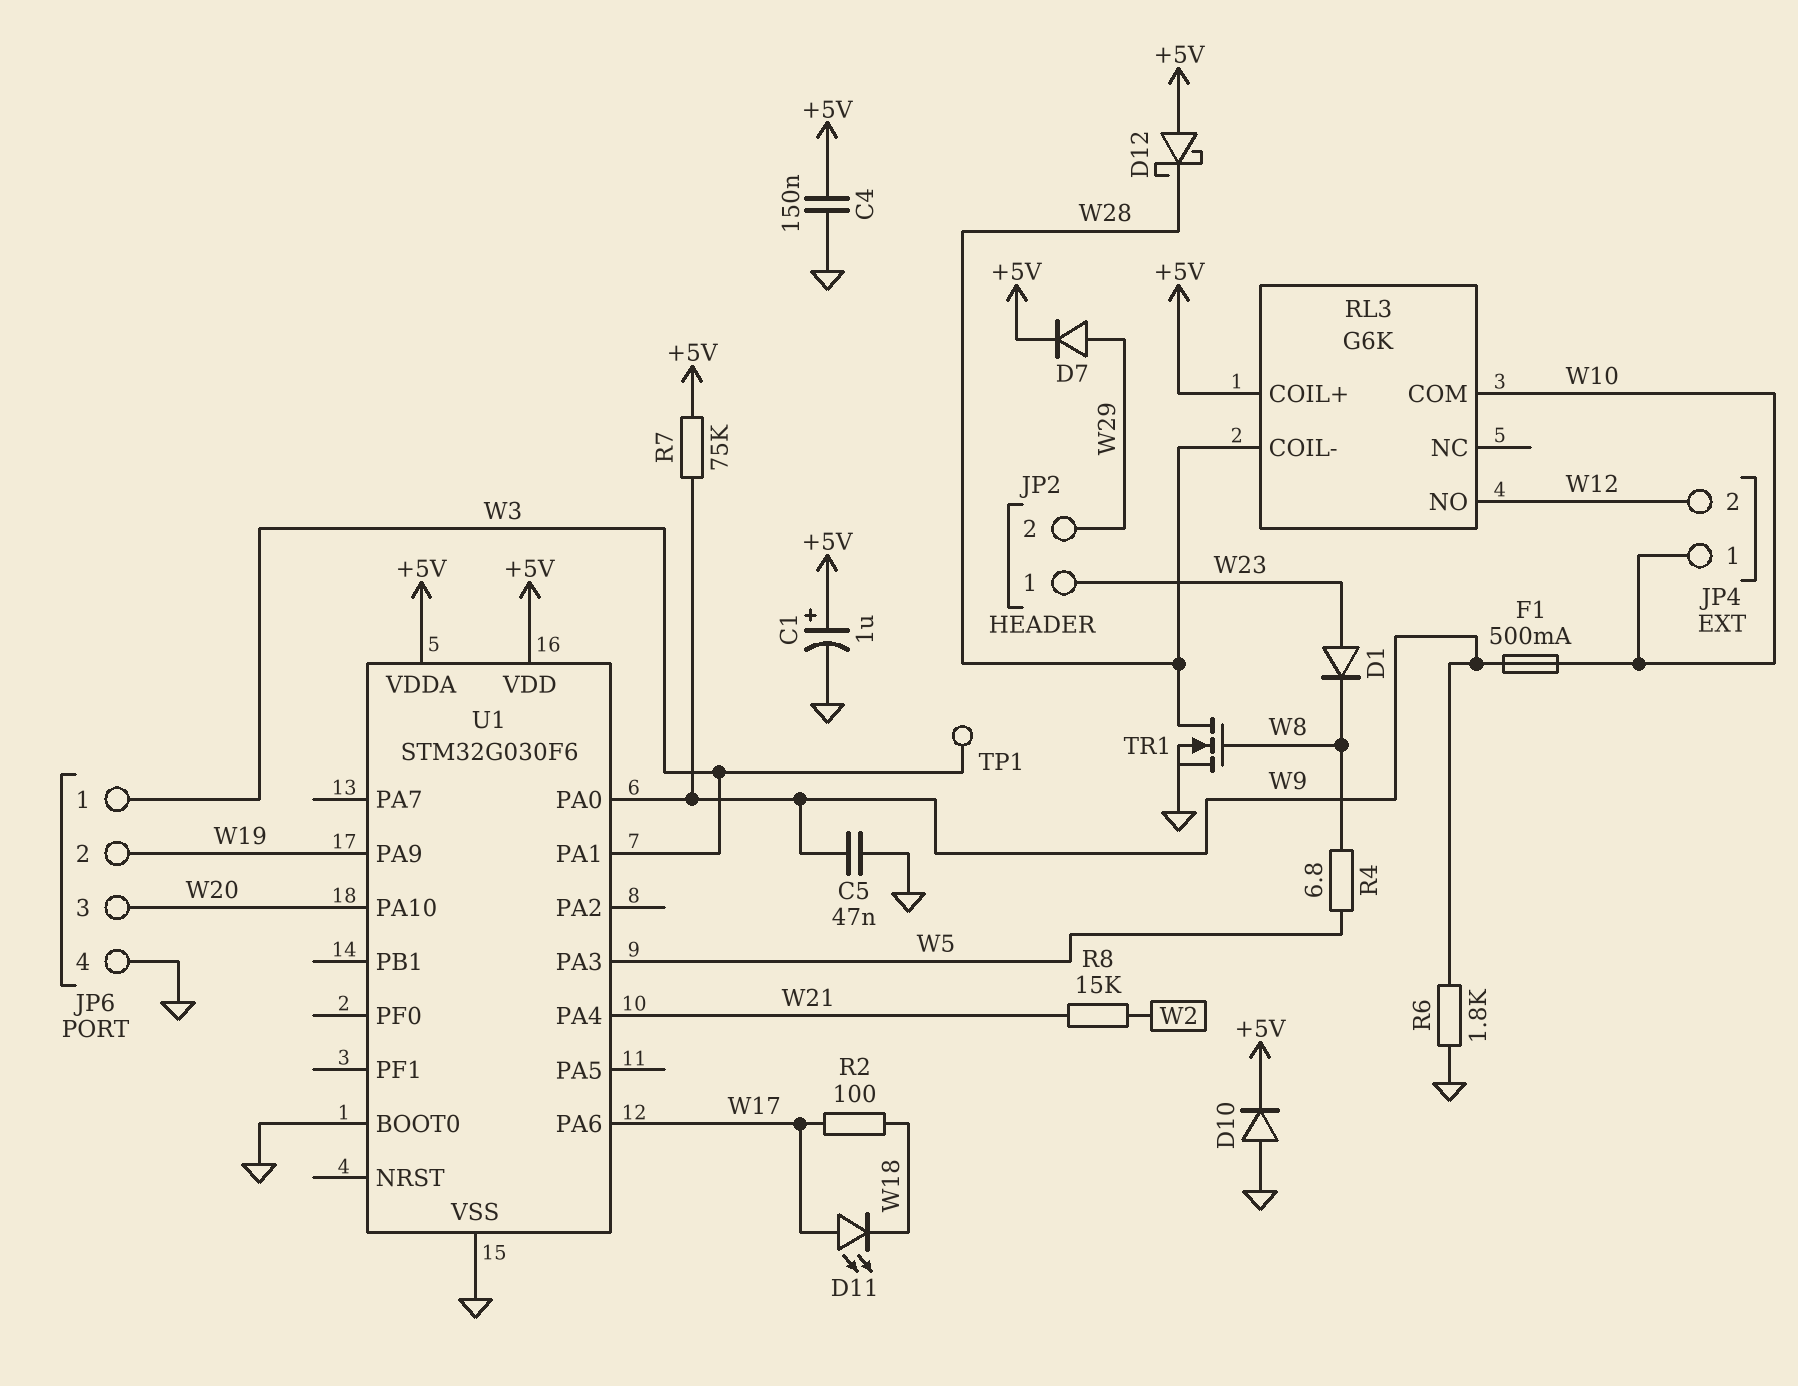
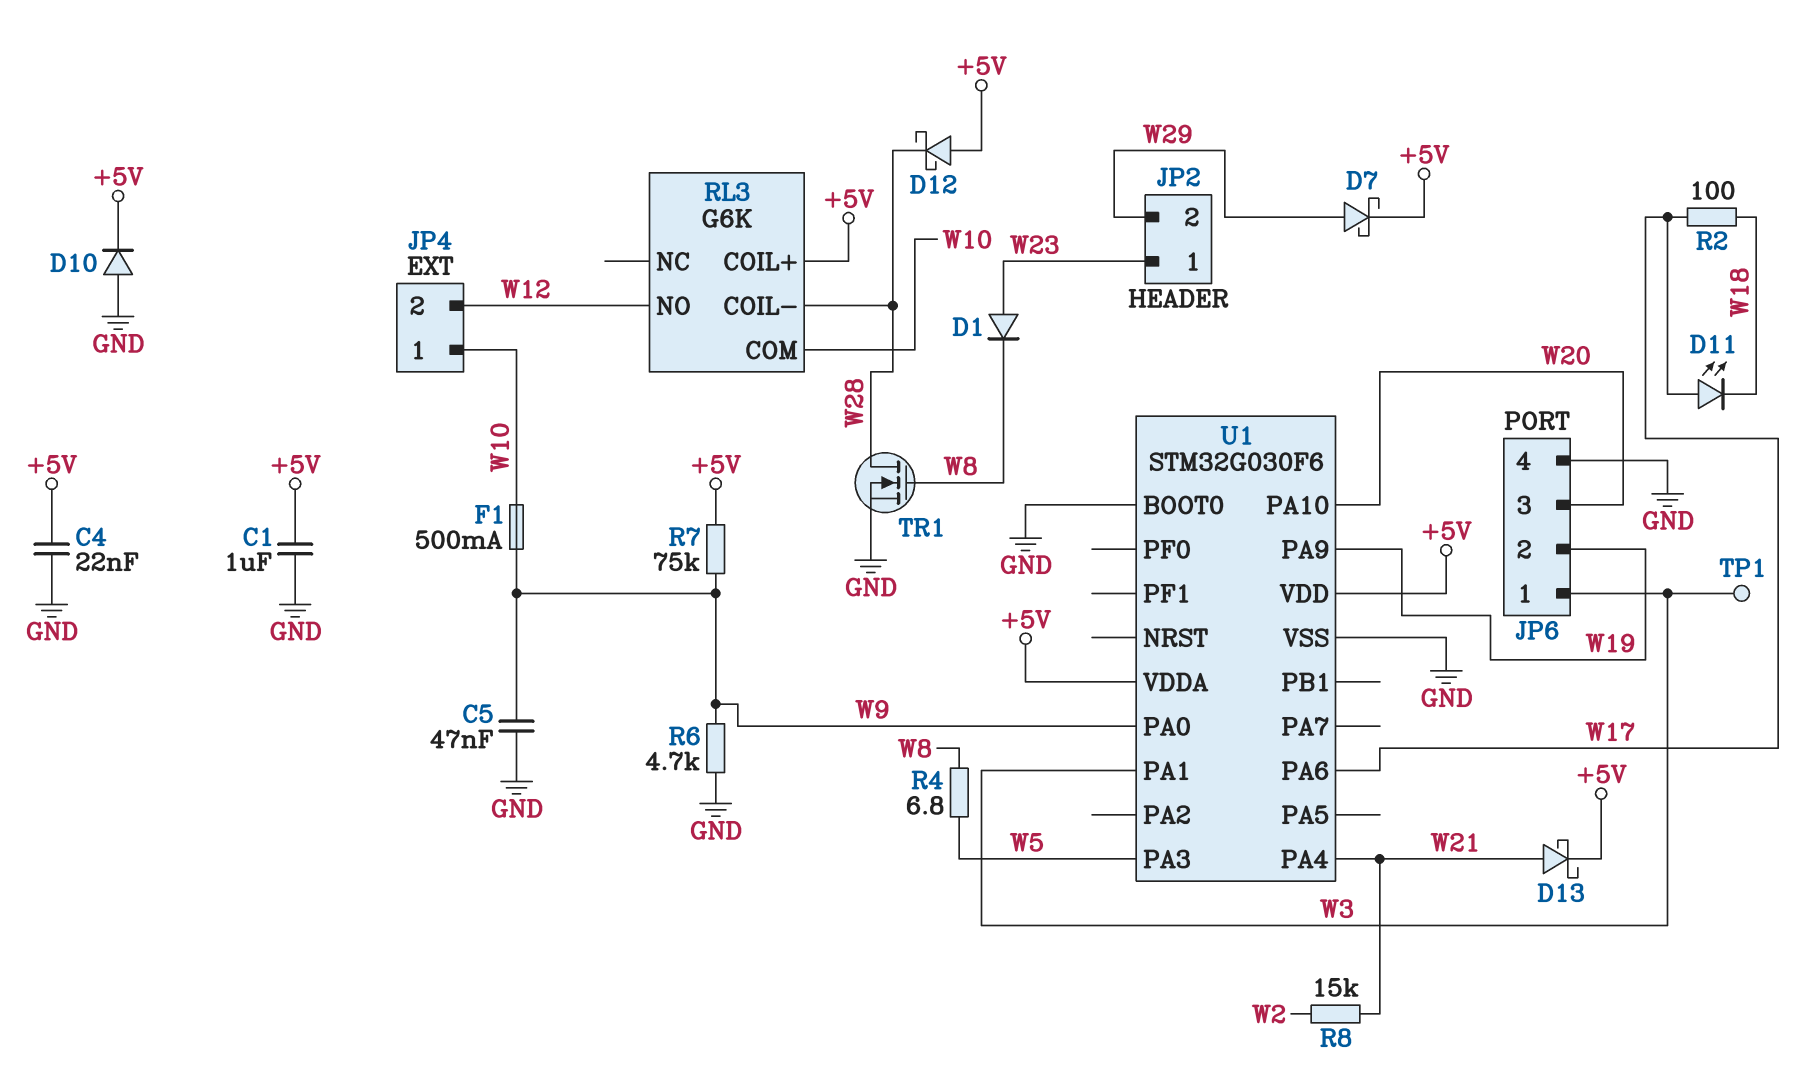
C1: 1uF (plus +5V, minus GND) -> 1uF (+5V, GND)
C4: 150nF (+5V, GND) -> 22nF (+5V, GND)
D7: diode (A W29, K +5V) -> schottky (A W29, K +5V)
D13: none -> schottky (A W21, K +5V)
R6: 1.8k (GND, W9) -> 4.7k (GND, W9)

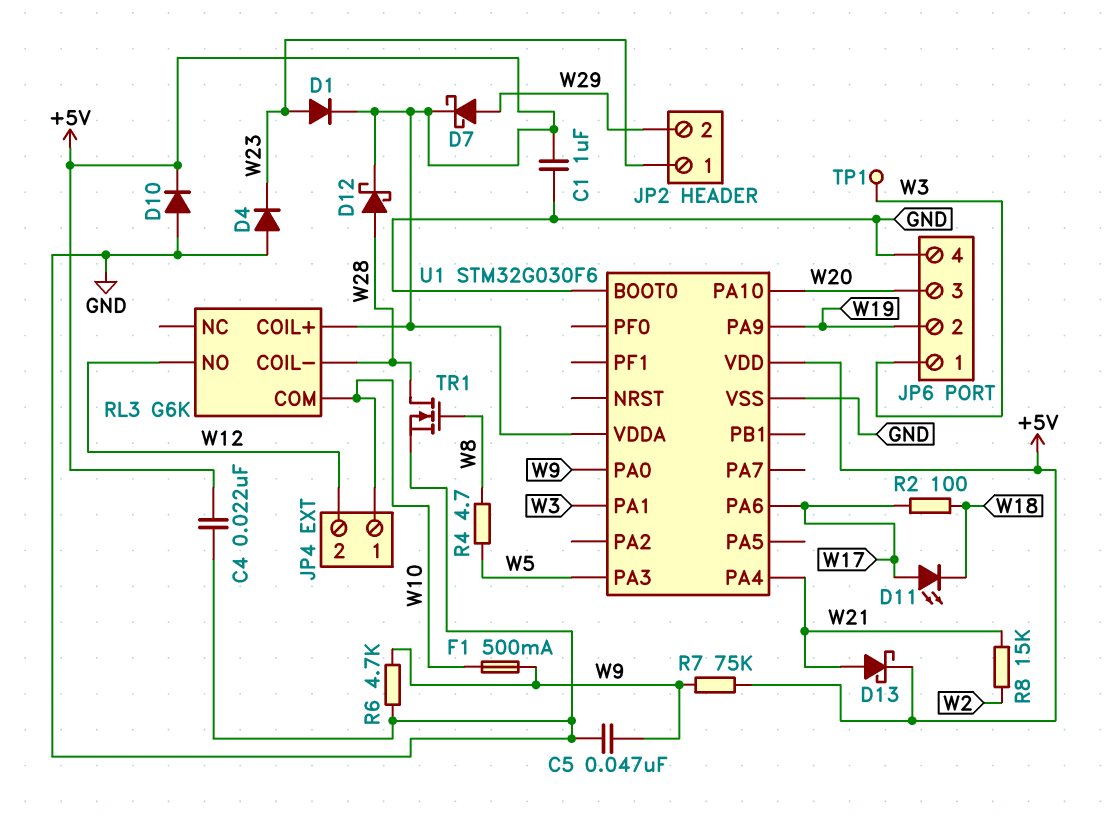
D1: diode (A W23, K W8) -> diode (A W23, K +5V)
D4: none -> diode (A GND, K W23)
D12: schottky (A +5V, K W28) -> schottky (A W28, K +5V)
R4: 6.8 (W5, W8) -> 4.7 (W5, W8)

